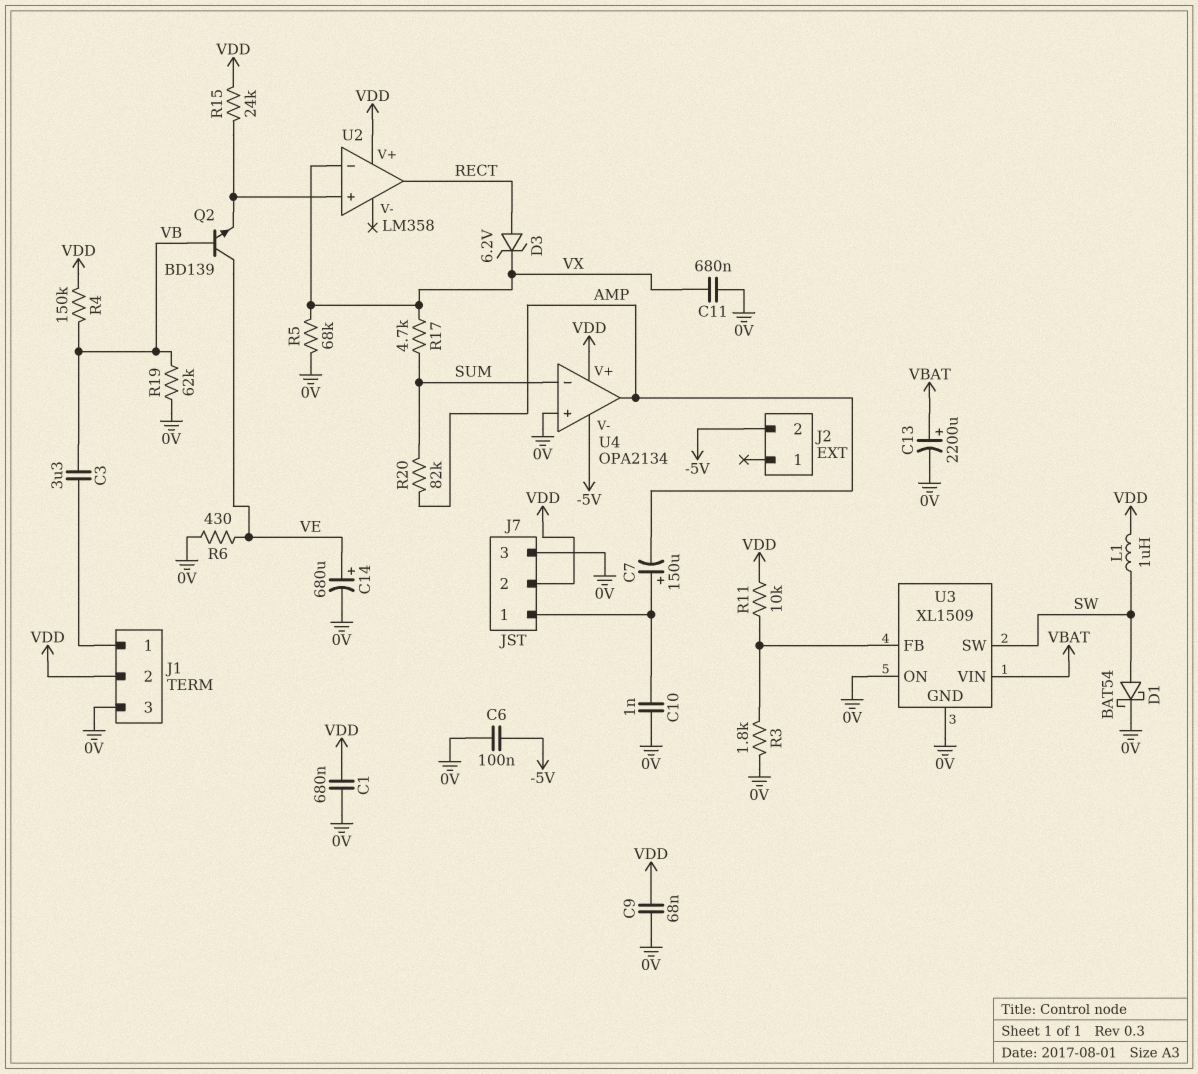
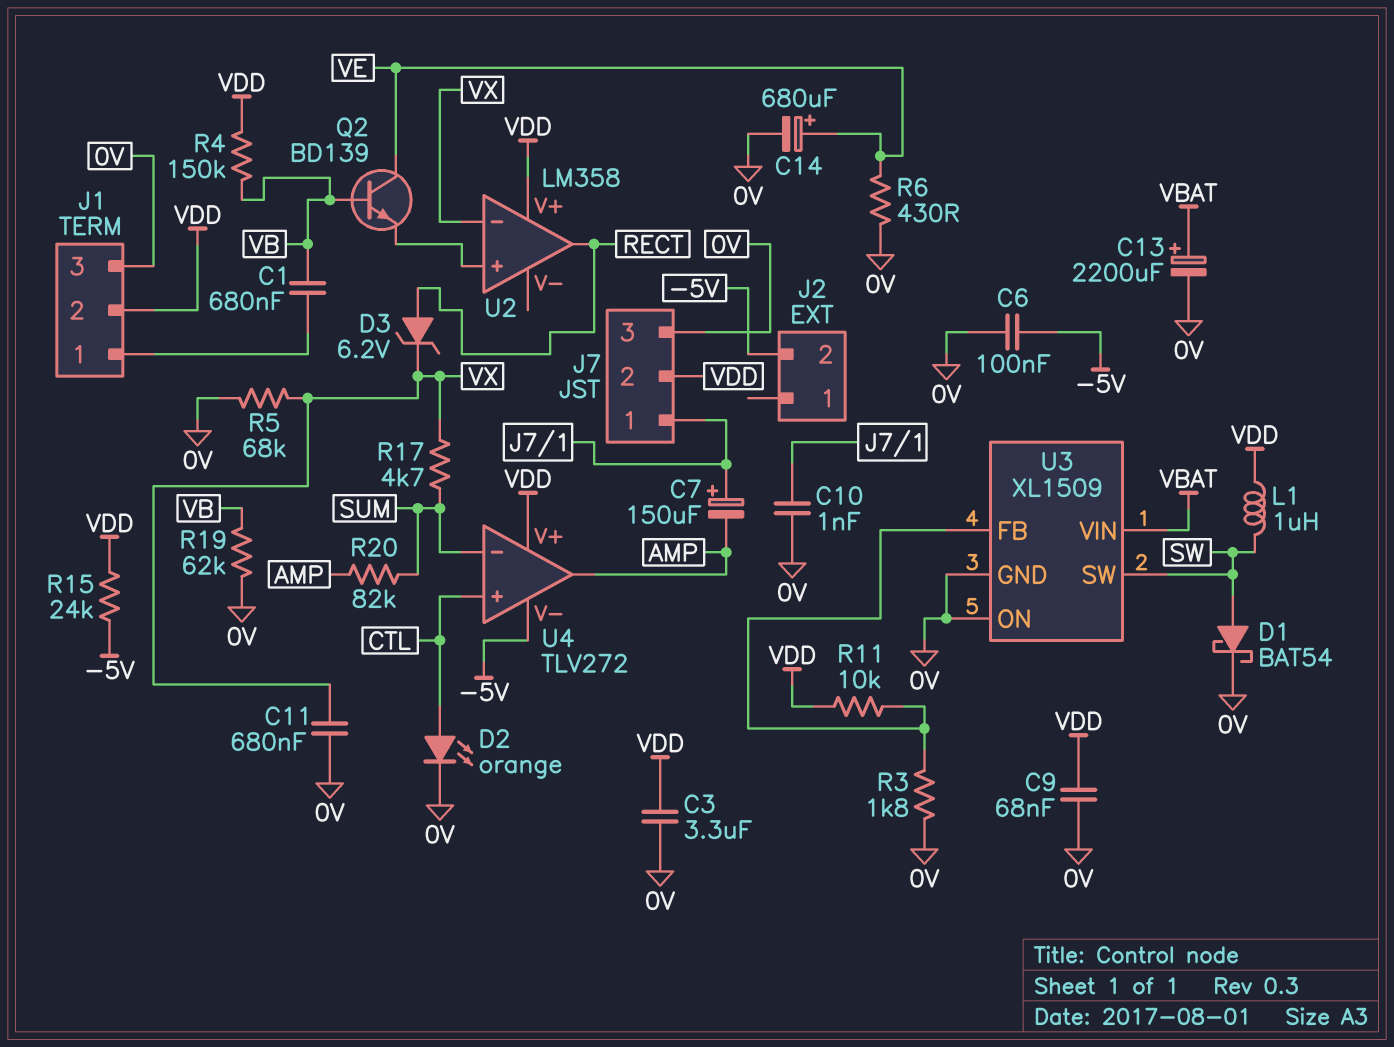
C1: 680nF (0V, VDD) -> 680nF (J1/1, VB)
C3: 3.3uF (J1/1, VB) -> 3.3uF (0V, VDD)
D2: none -> LED orange (A CTL, K 0V)
R15: 24k (U2/in+, VDD) -> 24k (-5V, VDD)
U4: OPA2134 -> TLV272
U4 pin in+: 0V -> CTL

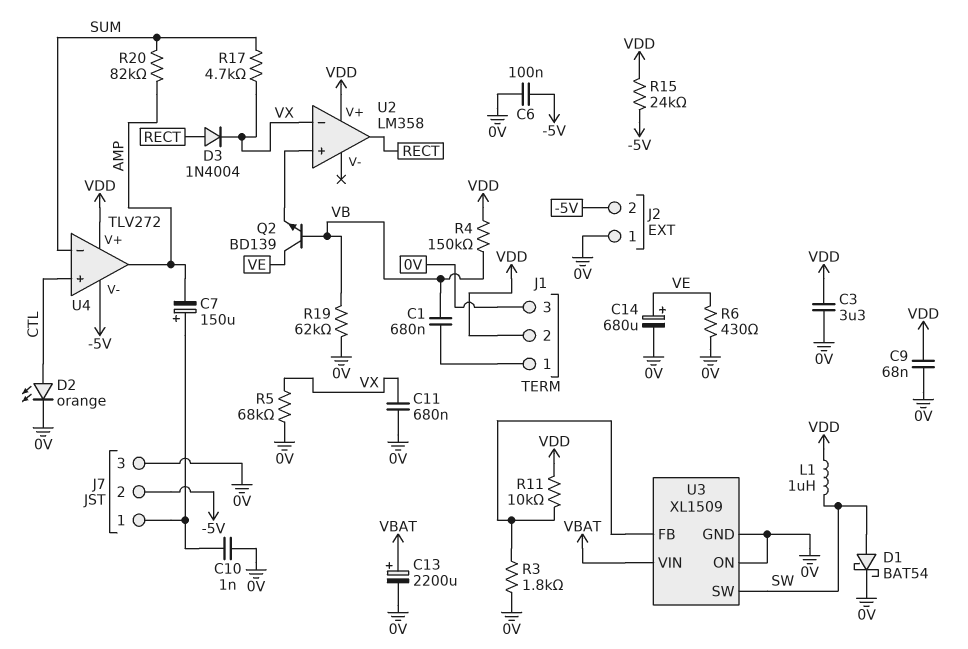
D3: zener 6.2V (A RECT, K VX) -> diode 1N4004 (A RECT, K VX)
J2 pin 1: none -> 0V
J7 pin 2: VDD -> -5V

